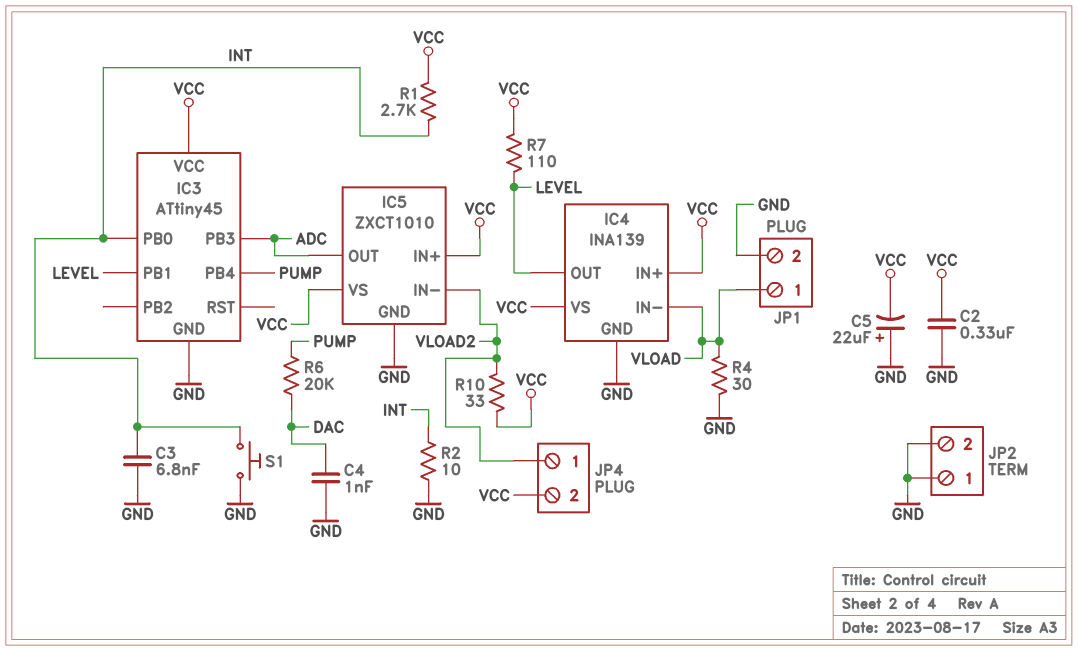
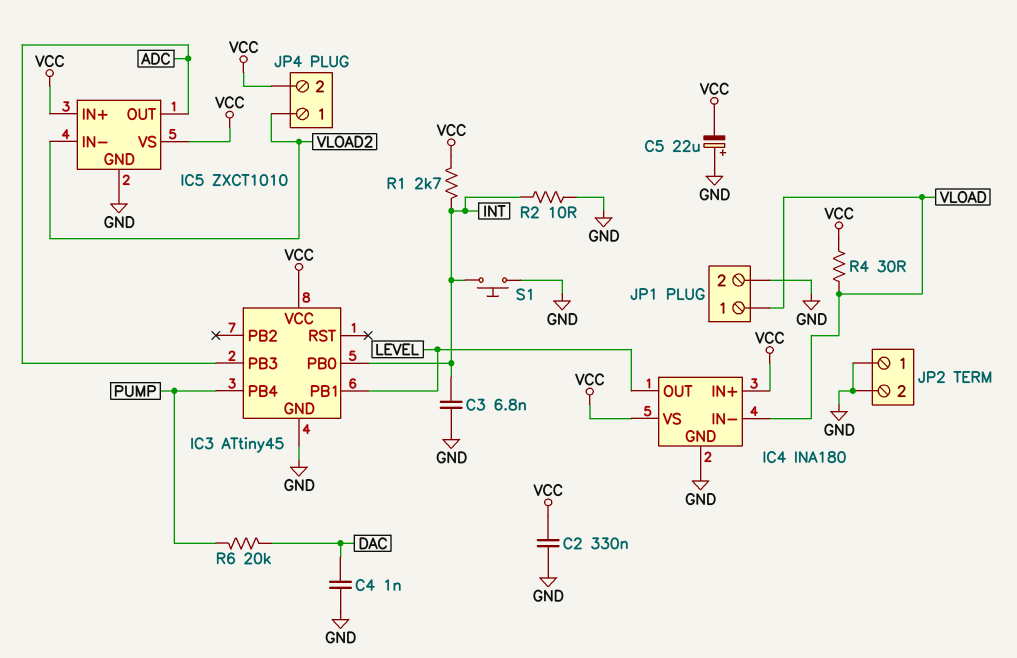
IC4: INA139 -> INA180
R4: 30 (GND, VLOAD) -> 30 (VCC, VLOAD)
R7: 110 (LEVEL, VCC) -> none
R10: 33 (VCC, VLOAD2) -> none

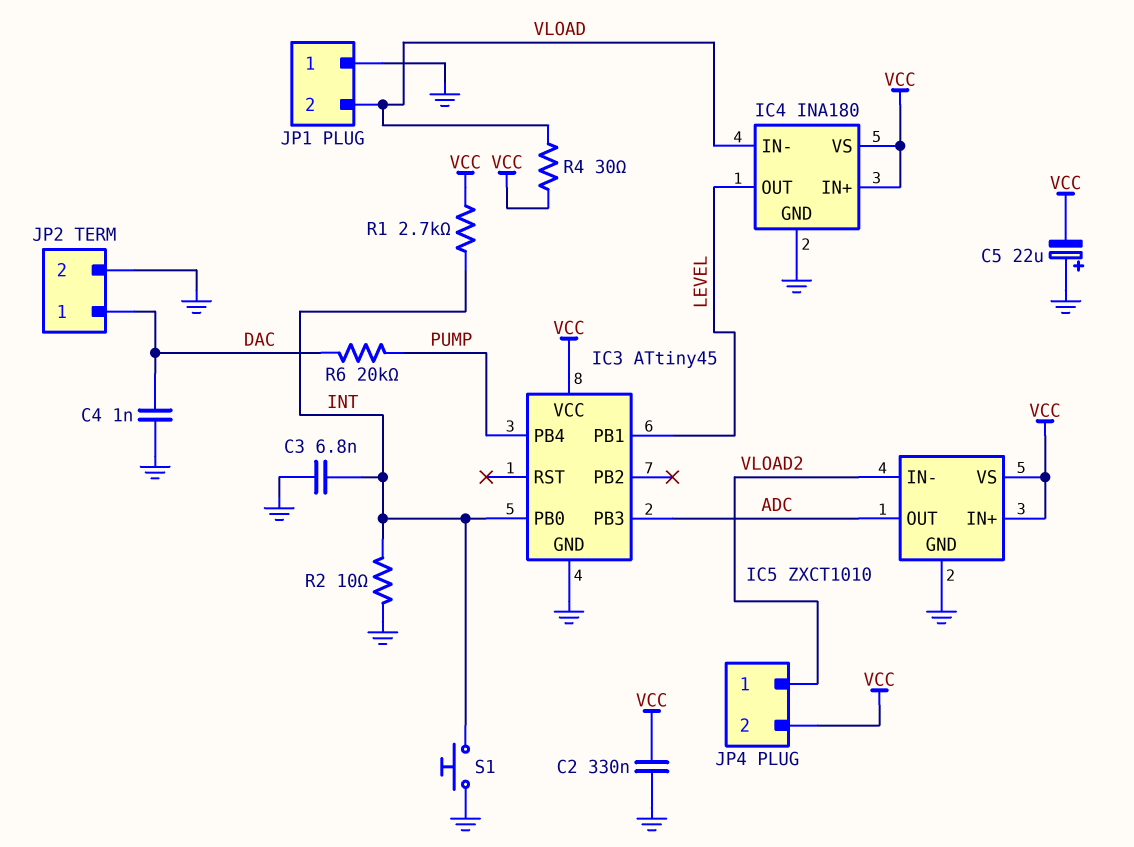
JP1 pin 1: VLOAD -> GND
JP1 pin 2: GND -> VLOAD
JP2 pin 1: GND -> DAC

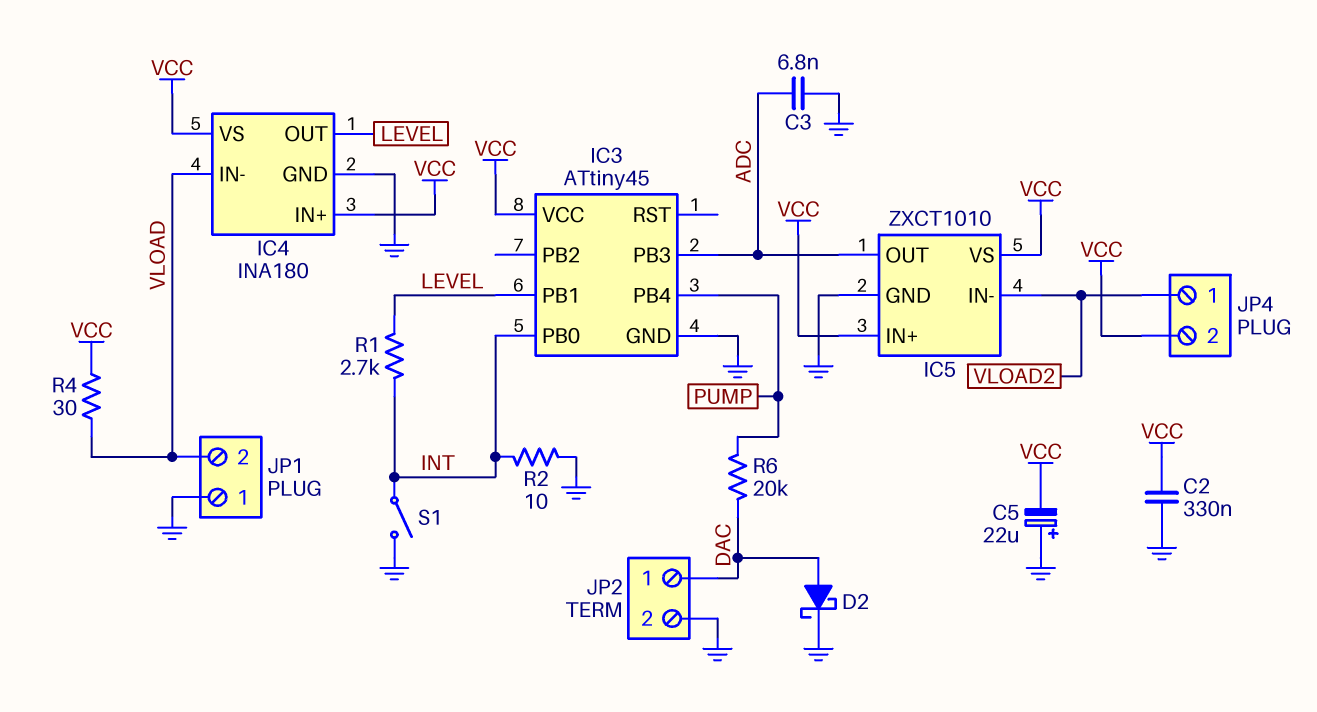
C3: 6.8nF (GND, INT) -> 6.8nF (ADC, GND)
C4: 1nF (DAC, GND) -> none
D2: none -> schottky (A DAC, K GND)
R1: 2.7k (INT, VCC) -> 2.7k (INT, LEVEL)
S1: button (GND, INT) -> switch (GND, INT)

